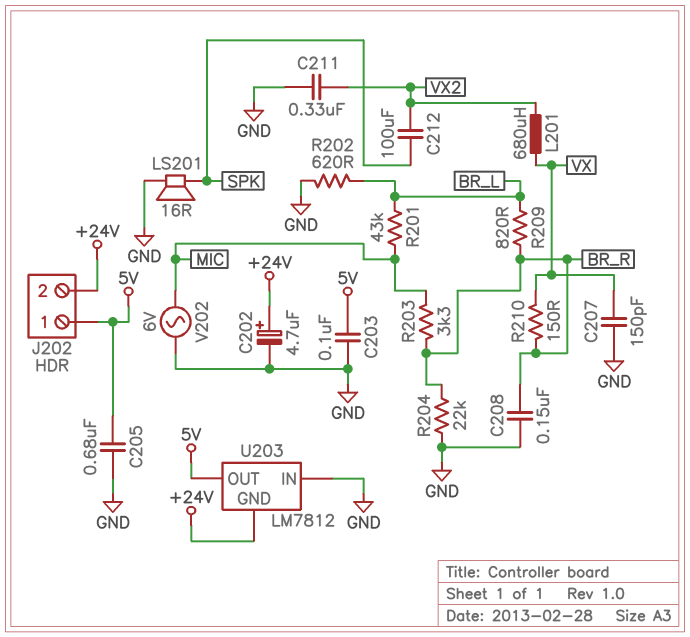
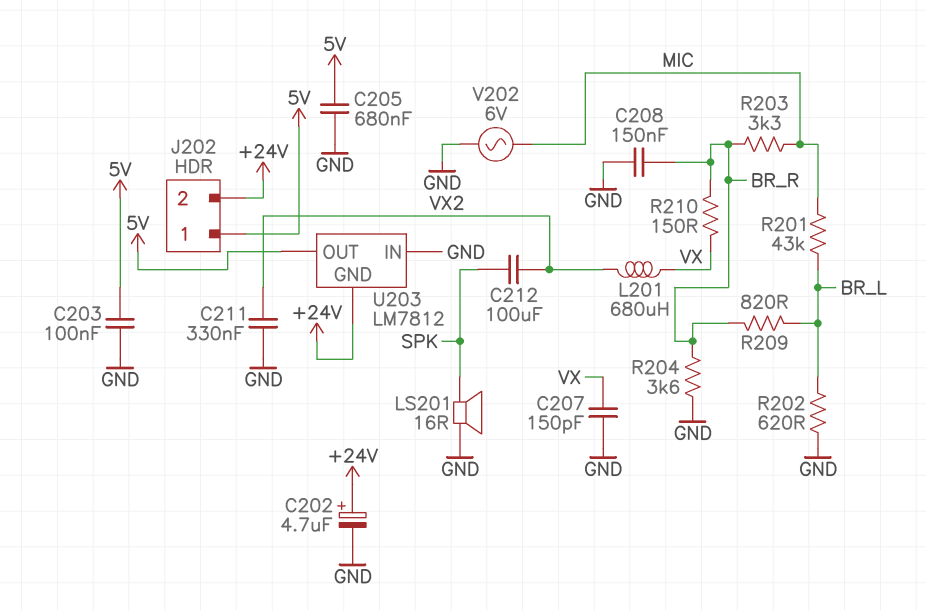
R204: 22k (BR_R, GND) -> 3.6k (BR_R, GND)

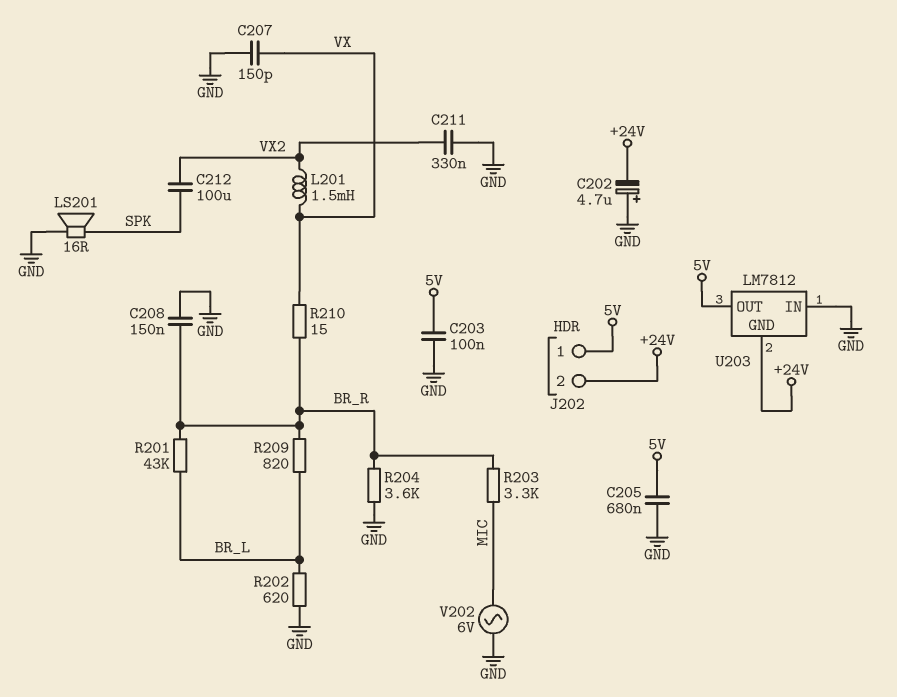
C202: 4.7uF (plus +24V, minus GND) -> 4.7uF (plus GND, minus +24V)
L201: 680uH (VX, VX2) -> 1.5mH (VX, VX2)
R201: 43k (BR_L, MIC) -> 43k (BR_L, BR_R)
R210: 150 (BR_R, VX) -> 15 (BR_R, VX)

